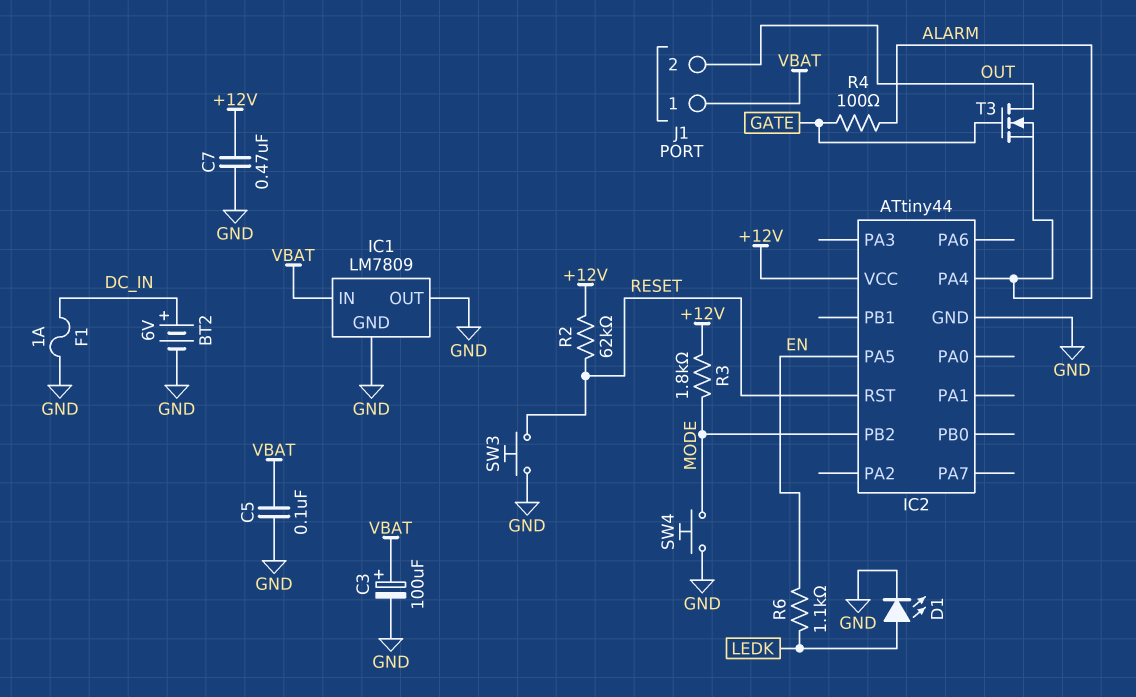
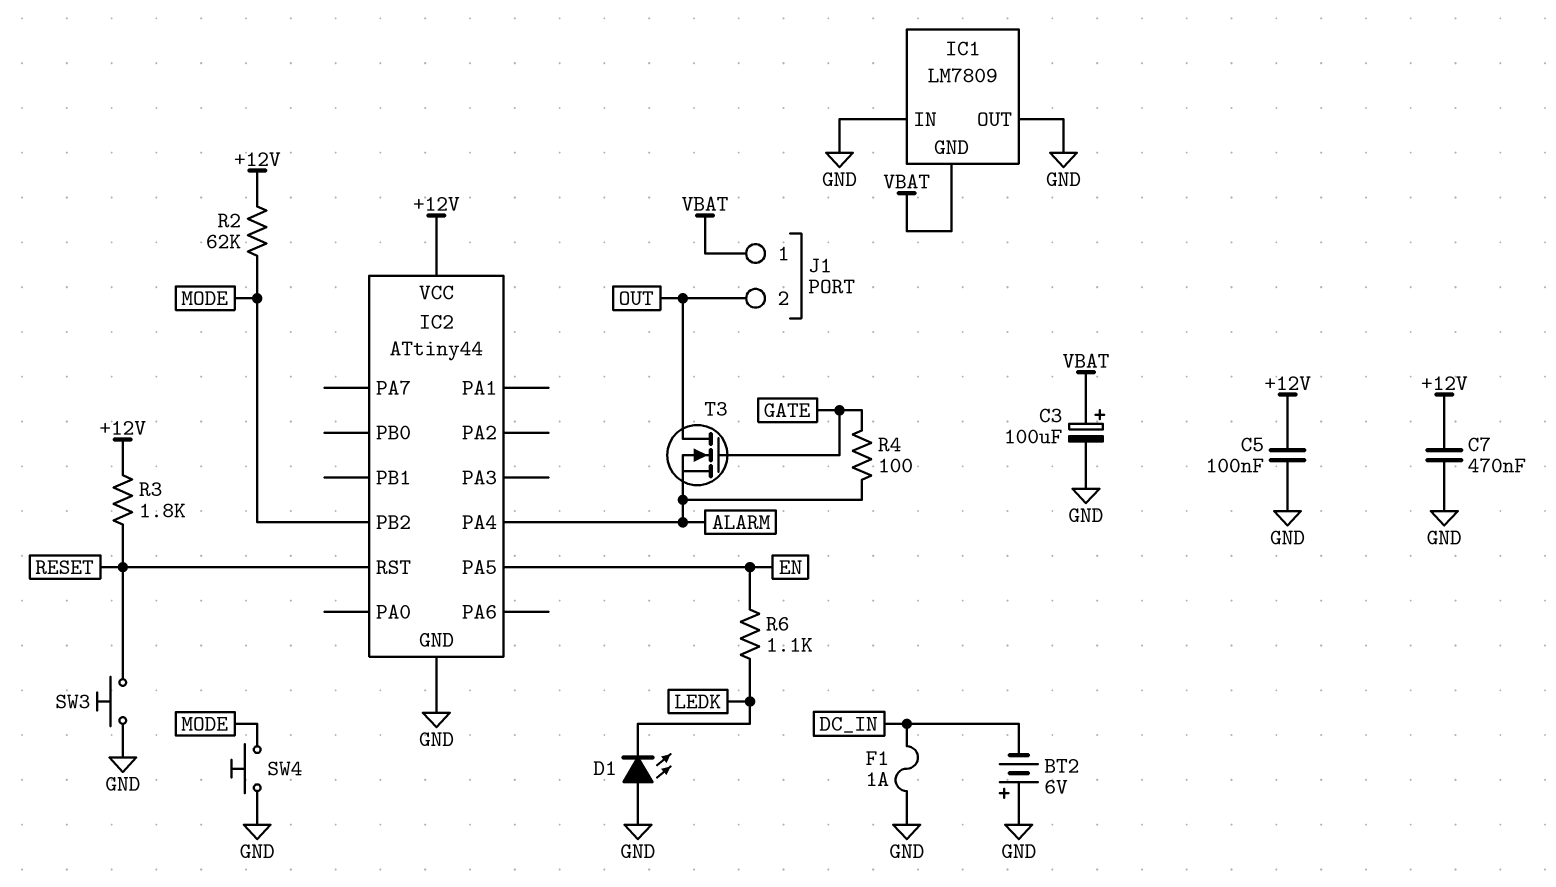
BT2: 6V (plus DC_IN, minus GND) -> 6V (plus GND, minus DC_IN)
C5: 100nF (GND, VBAT) -> 100nF (+12V, GND)
D1: LED (A LEDK, K GND) -> LED (A GND, K LEDK)
IC1 pin GND: GND -> VBAT
IC1 pin IN: VBAT -> GND
R2: 62k (+12V, RESET) -> 62k (+12V, MODE)
R3: 1.8k (+12V, MODE) -> 1.8k (+12V, RESET)

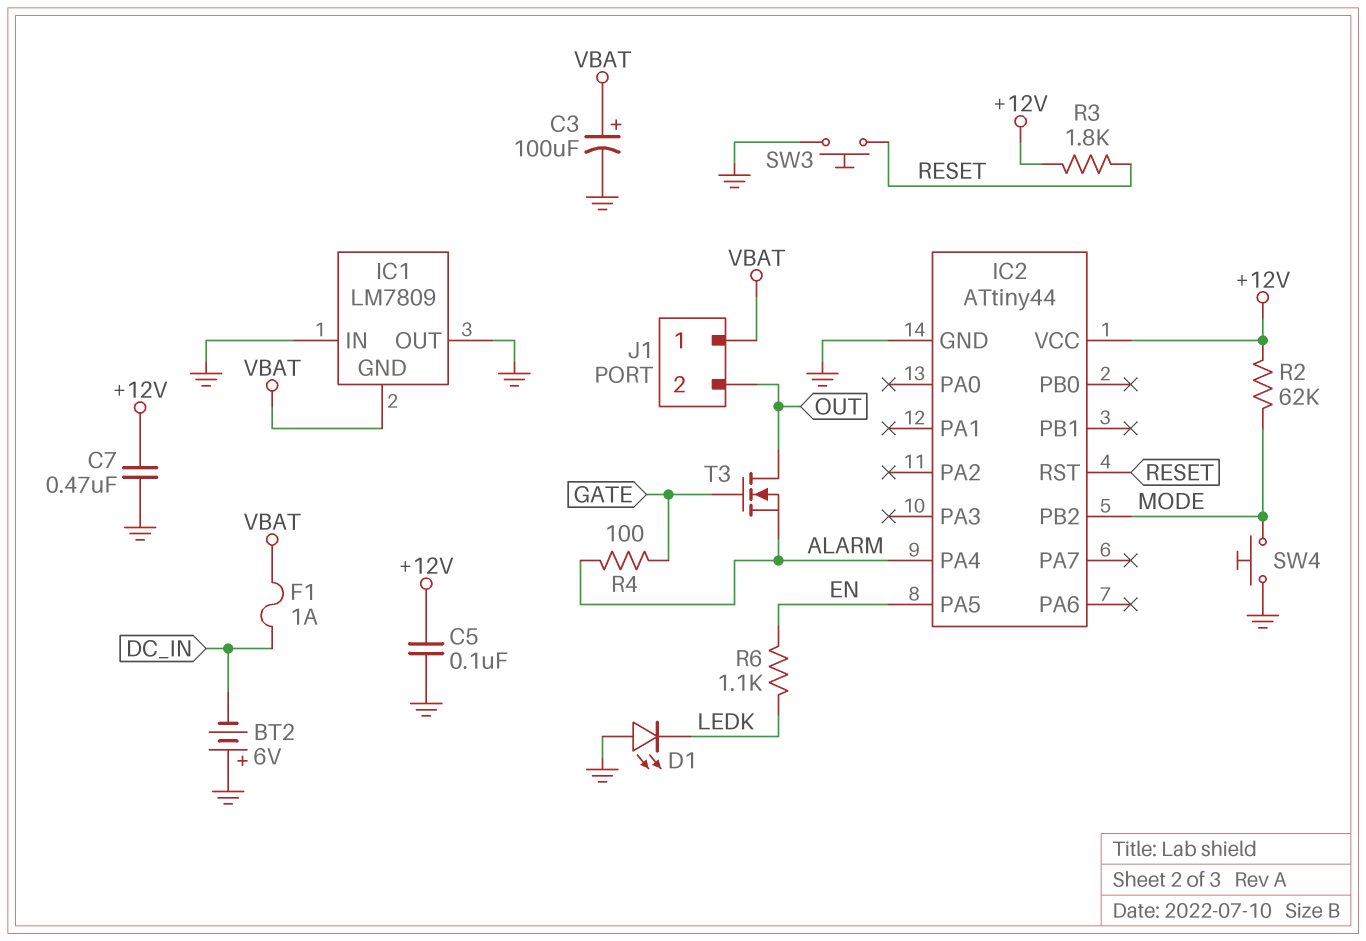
F1: 1A (DC_IN, GND) -> 1A (DC_IN, VBAT)

